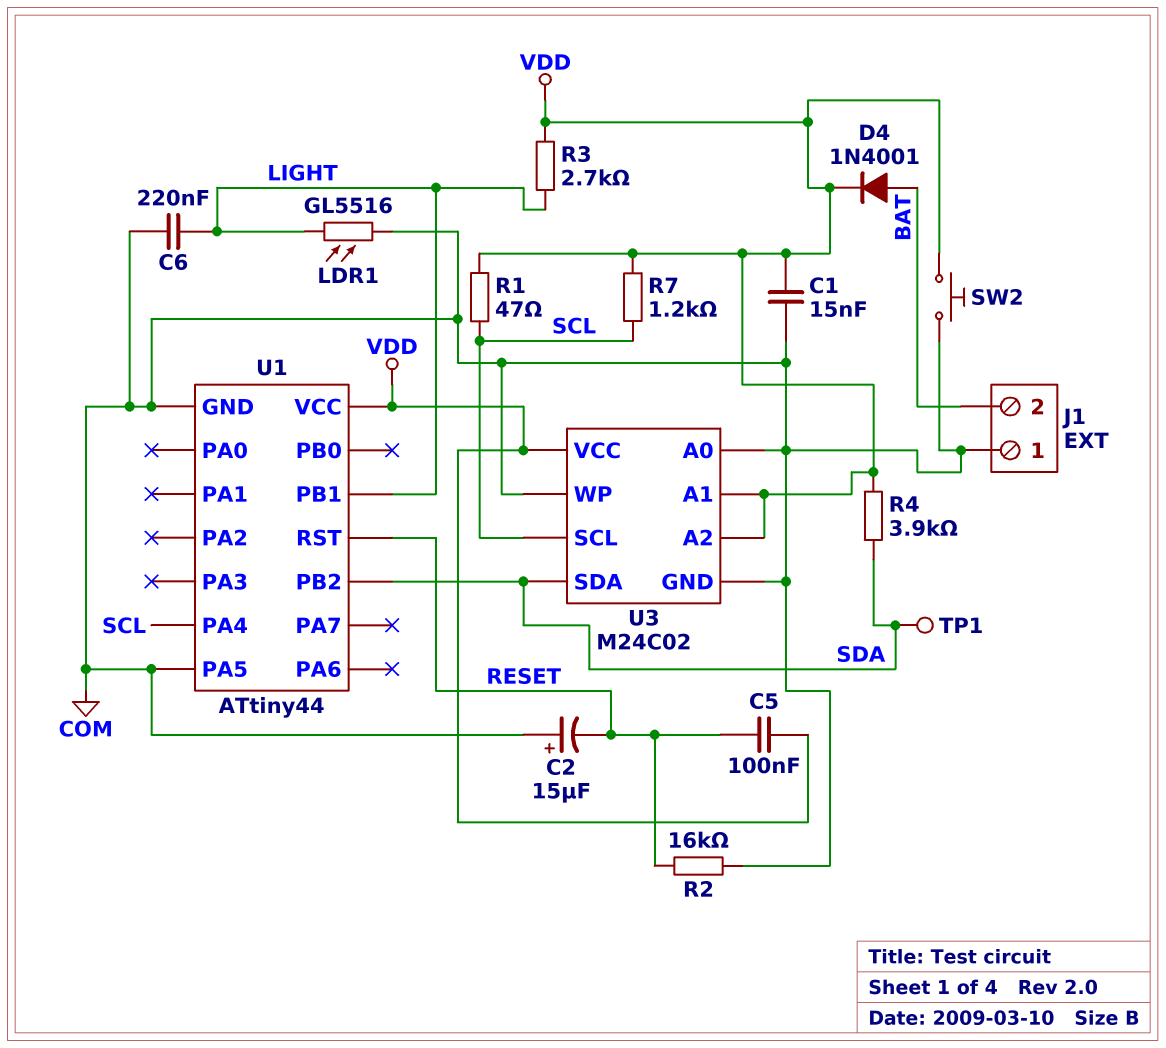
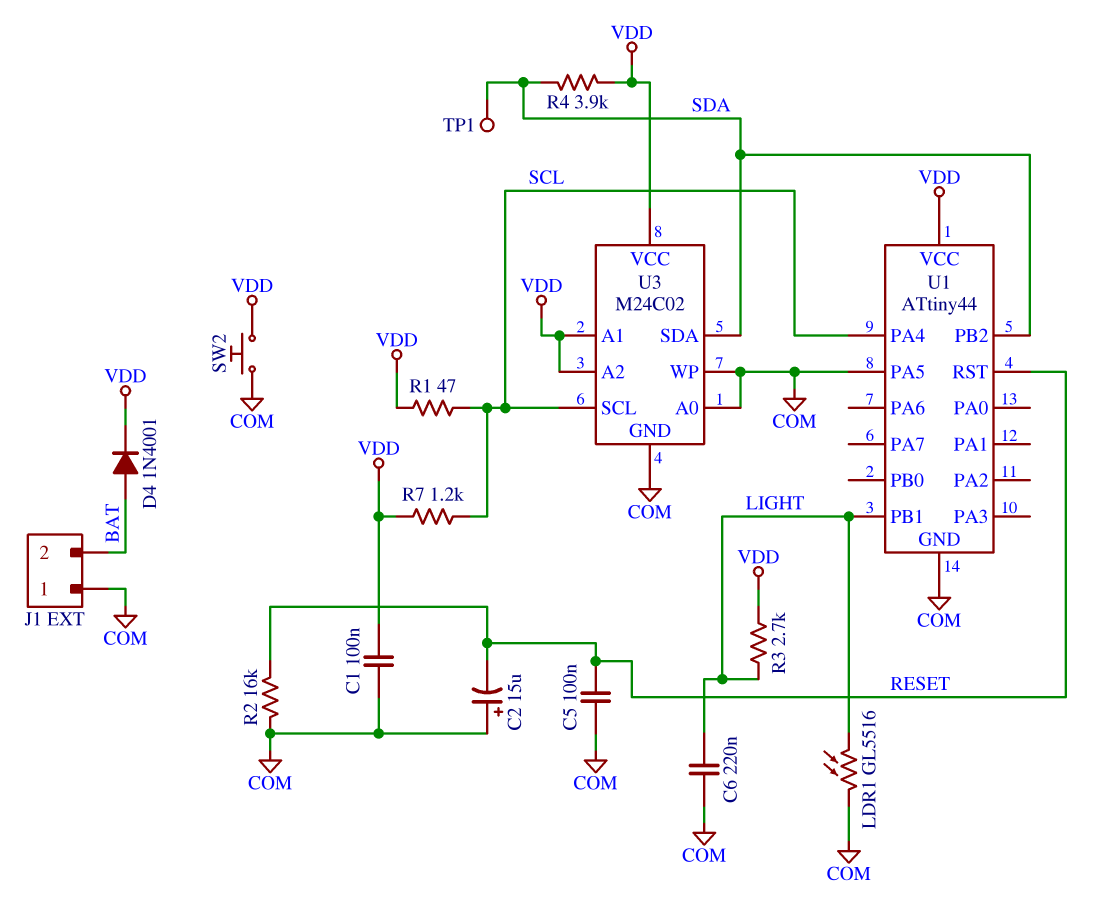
C1: 15nF (COM, VDD) -> 100nF (COM, VDD)
C5: 100nF (RESET, VDD) -> 100nF (COM, RESET)

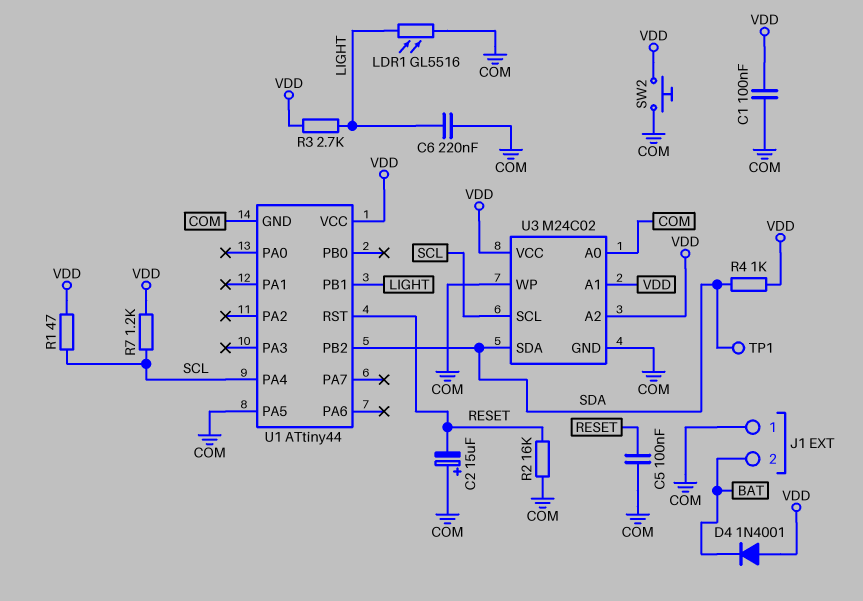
D4: diode 1N4001 (A BAT, K VDD) -> diode 1N4001 (A VDD, K BAT)
R4: 3.9k (SDA, VDD) -> 1k (SDA, VDD)

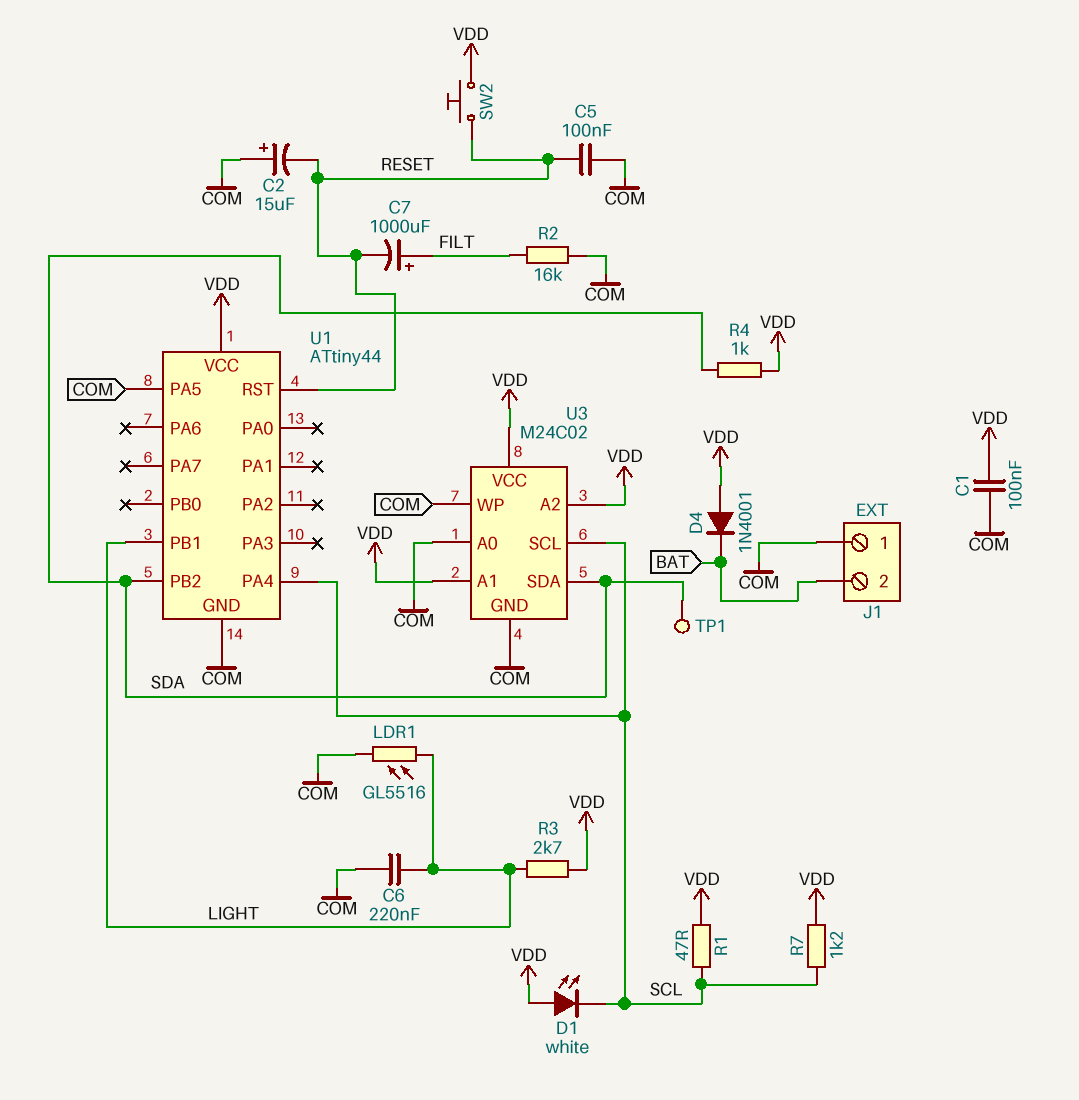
C7: none -> 1000uF (plus FILT, minus RESET)
D1: none -> LED white (A VDD, K SCL)
R2: 16k (COM, RESET) -> 16k (COM, FILT)
SW2: button (COM, VDD) -> button (RESET, VDD)

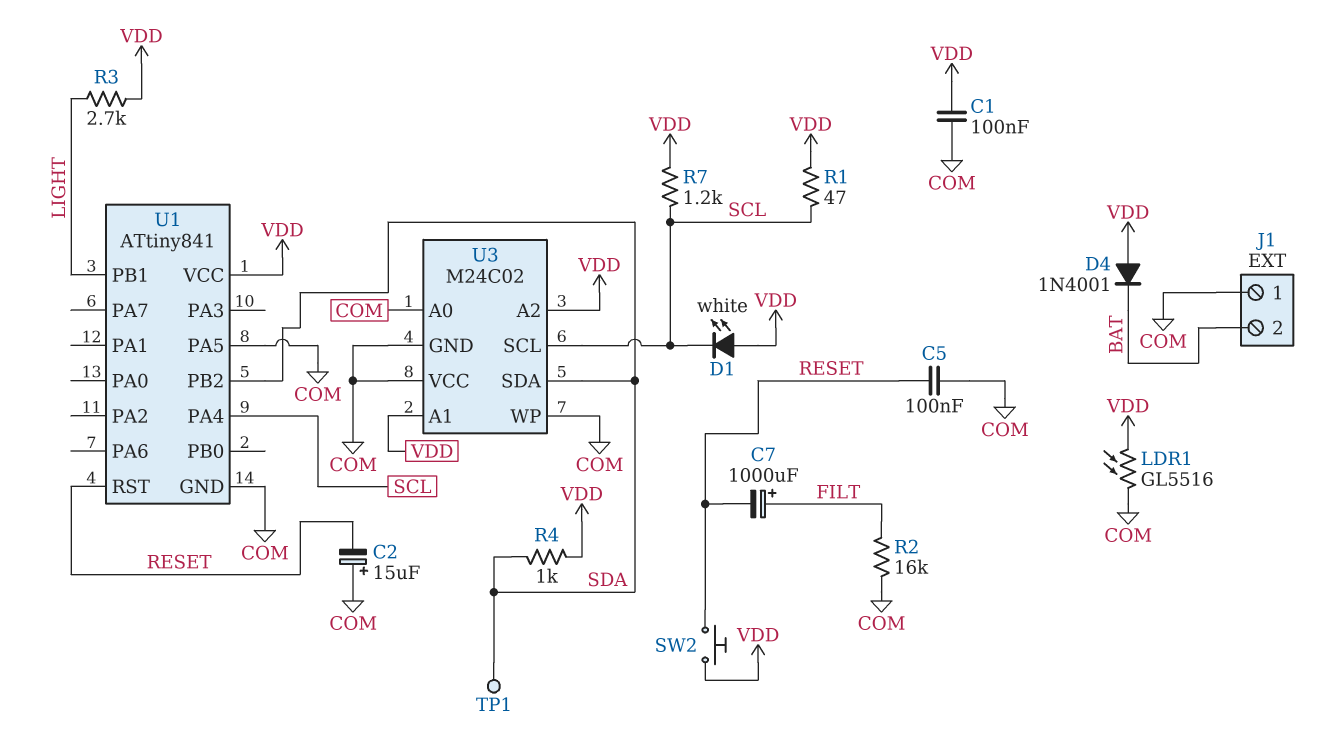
C6: 220nF (COM, LIGHT) -> none
LDR1: GL5516 (COM, LIGHT) -> GL5516 (COM, VDD)
U1: ATtiny44 -> ATtiny841
U3 pin VCC: VDD -> COM

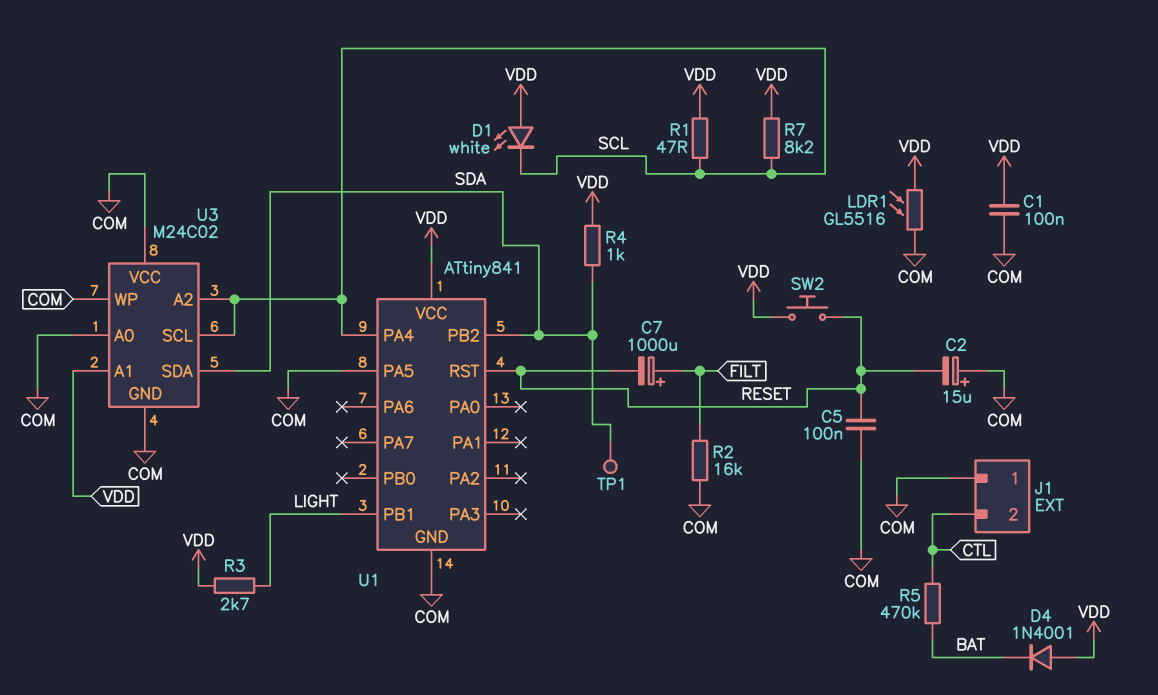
J1 pin 2: BAT -> CTL
R5: none -> 470k (BAT, CTL)
R7: 1.2k (SCL, VDD) -> 8.2k (SCL, VDD)
U3 pin A2: VDD -> SCL

